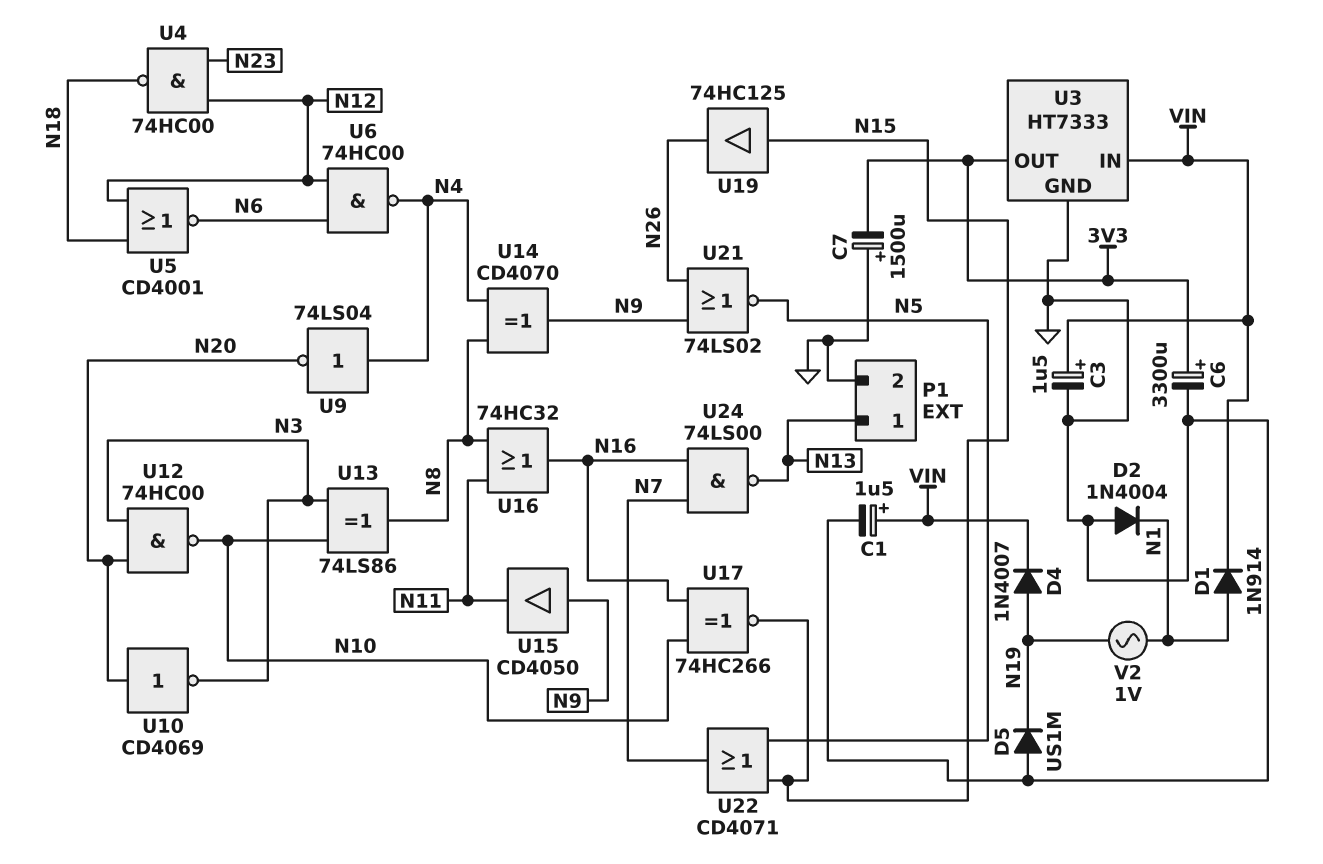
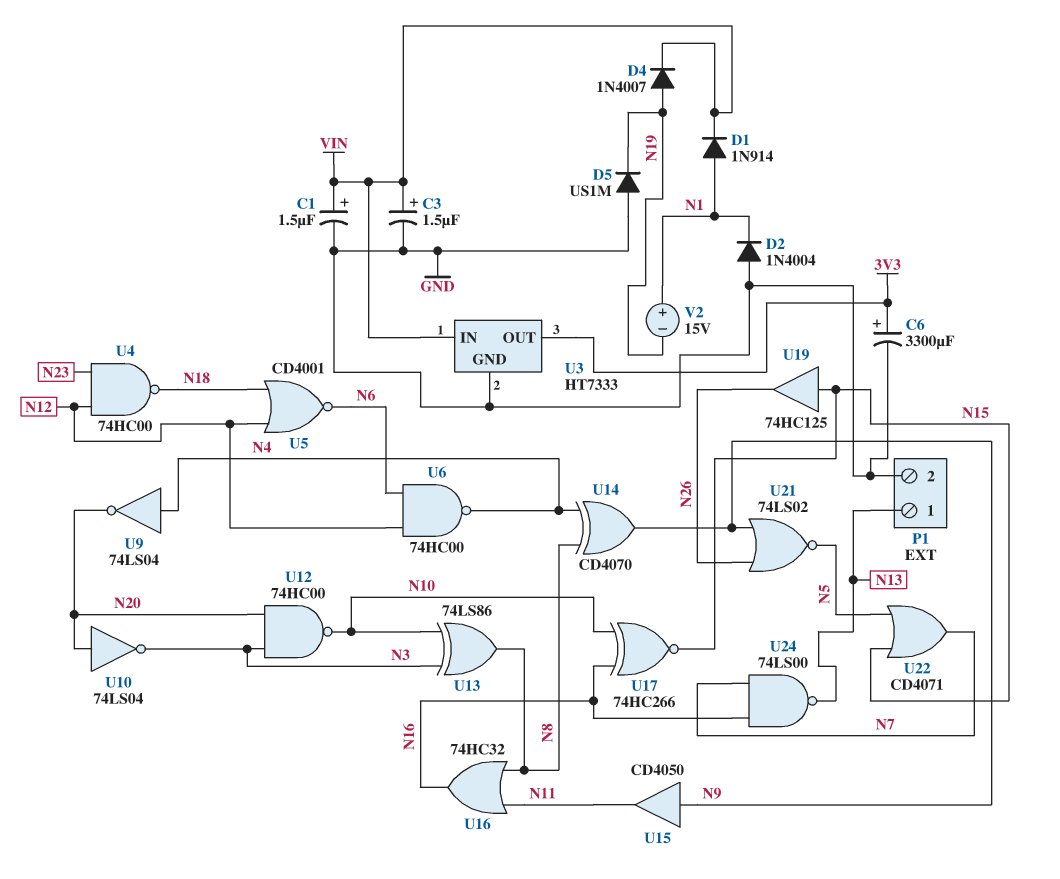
C7: 1500uF (plus GND, minus 3V3) -> none
U10: NOT CD4069 (in N20, out N3) -> NOT 74LS04 (in N20, out N3)
V2: AC 1V (N1, N19) -> 15V (plus N1, minus N19)

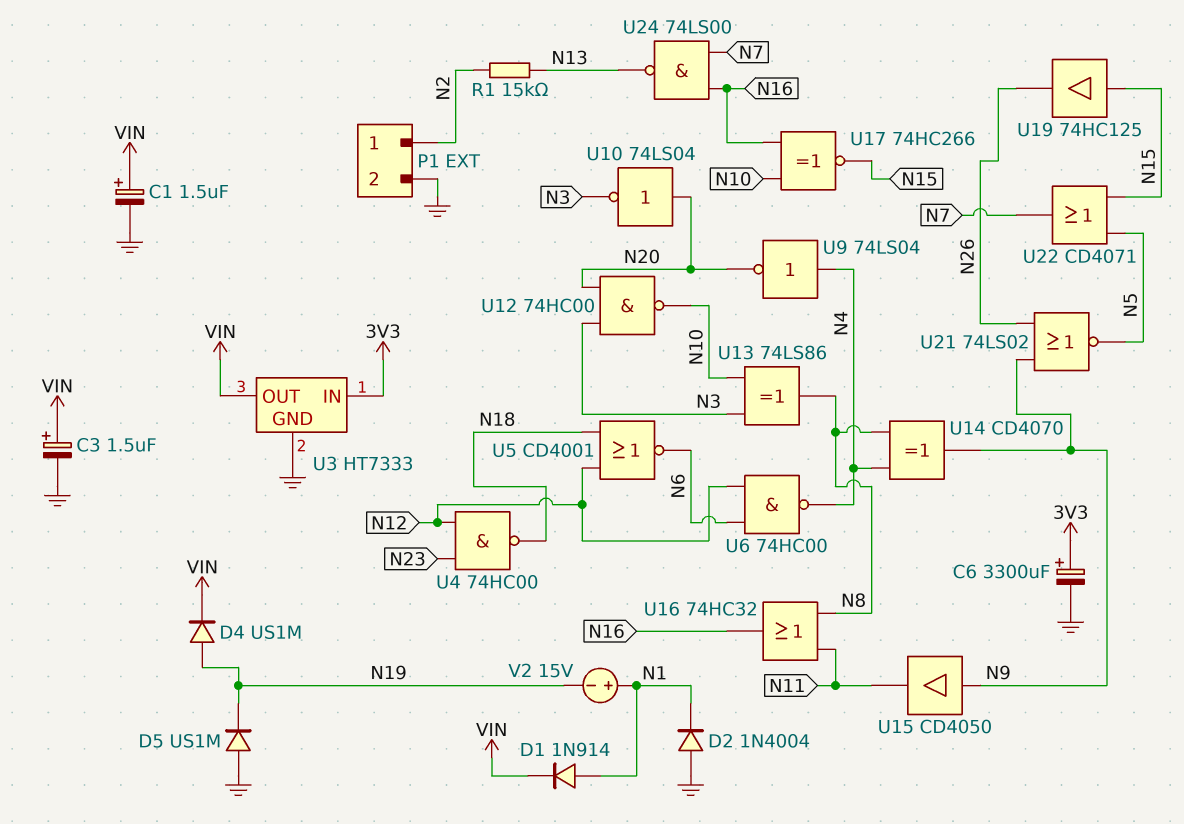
D4: diode 1N4007 (A N19, K VIN) -> diode US1M (A N19, K VIN)
P1 pin 1: N13 -> N2
R1: none -> 15k (N2, N13)
U3 pin IN: VIN -> 3V3
U3 pin OUT: 3V3 -> VIN

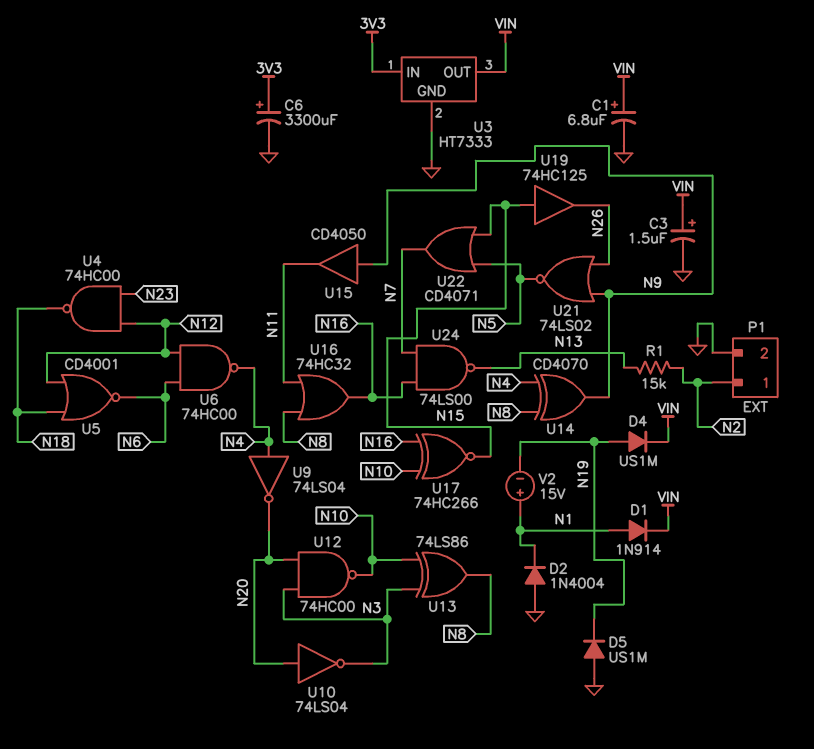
C1: 1.5uF (plus VIN, minus GND) -> 6.8uF (plus VIN, minus GND)

